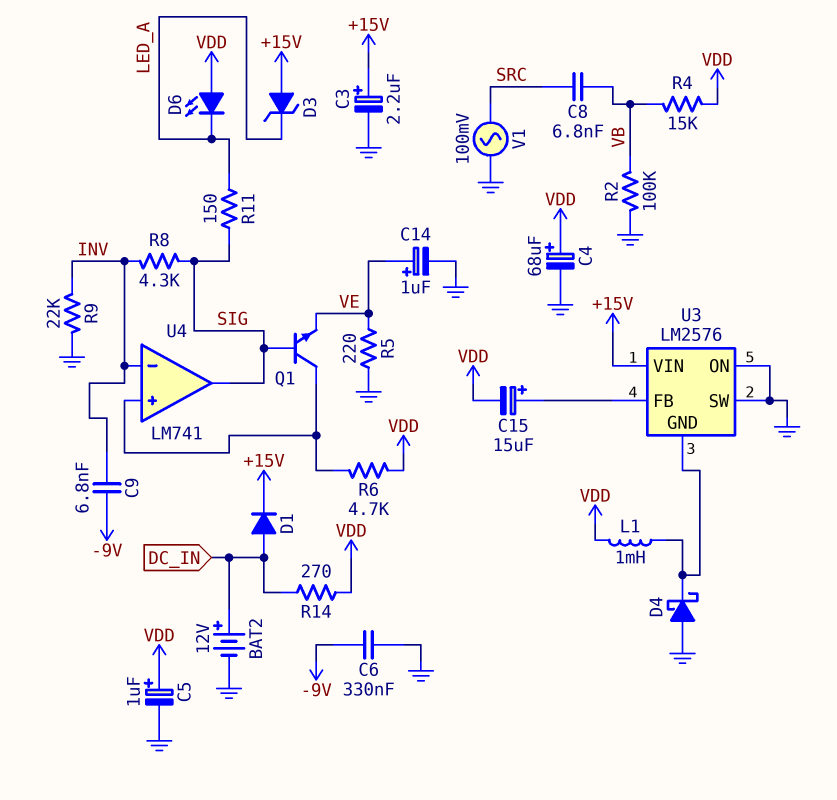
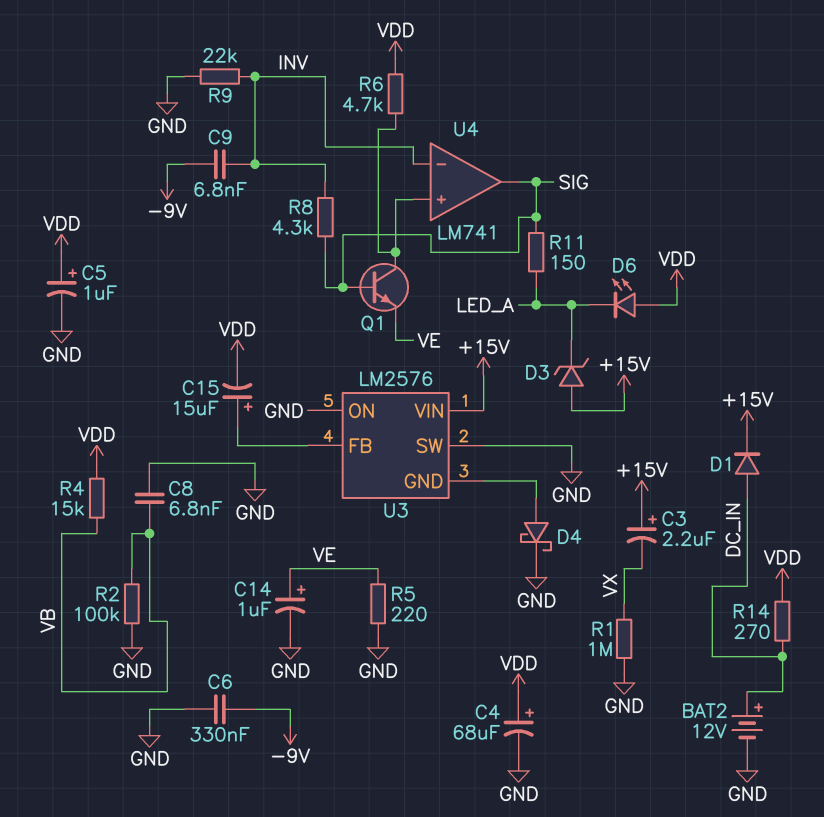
C3: 2.2uF (plus +15V, minus GND) -> 2.2uF (plus +15V, minus VX)
C8: 6.8nF (SRC, VB) -> 6.8nF (GND, VB)
D4: schottky (A GND, K U3/GND) -> schottky (A U3/GND, K GND)
L1: 1mH (U3/GND, VDD) -> none
R1: none -> 1M (GND, VX)
V1: AC 100mV (GND, SRC) -> none

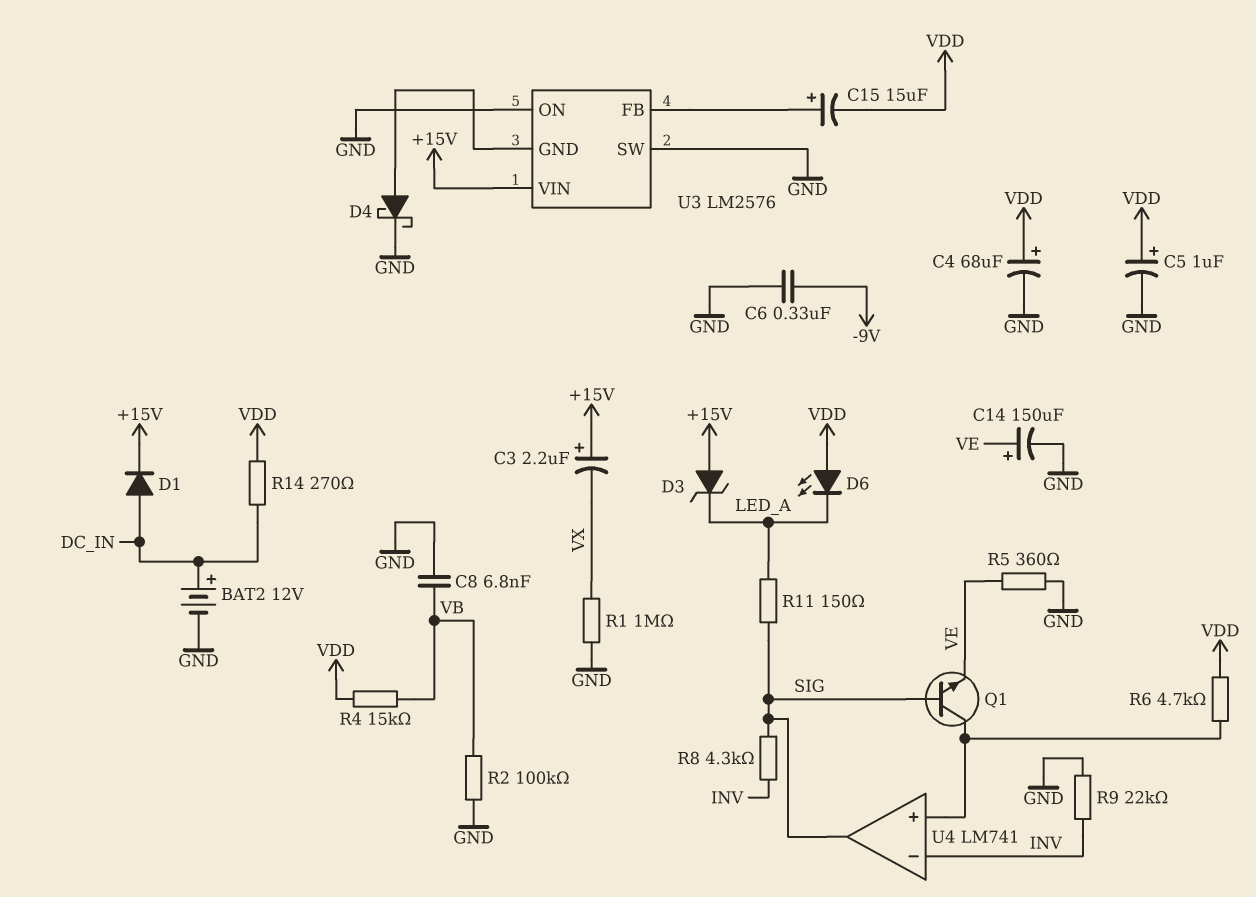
C9: 6.8nF (-9V, INV) -> none
C14: 1uF (plus VE, minus GND) -> 150uF (plus VE, minus GND)
R5: 220 (GND, VE) -> 360 (GND, VE)

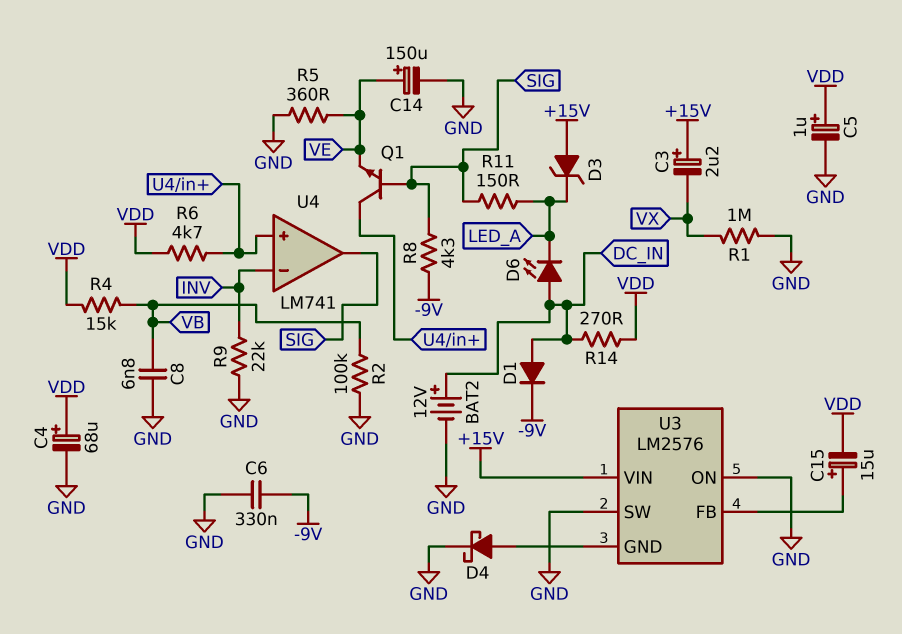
D1: diode (A DC_IN, K +15V) -> diode (A DC_IN, K -9V)
D6: LED (A VDD, K LED_A) -> LED (A DC_IN, K LED_A)
R8: 4.3k (INV, SIG) -> 4.3k (-9V, SIG)

